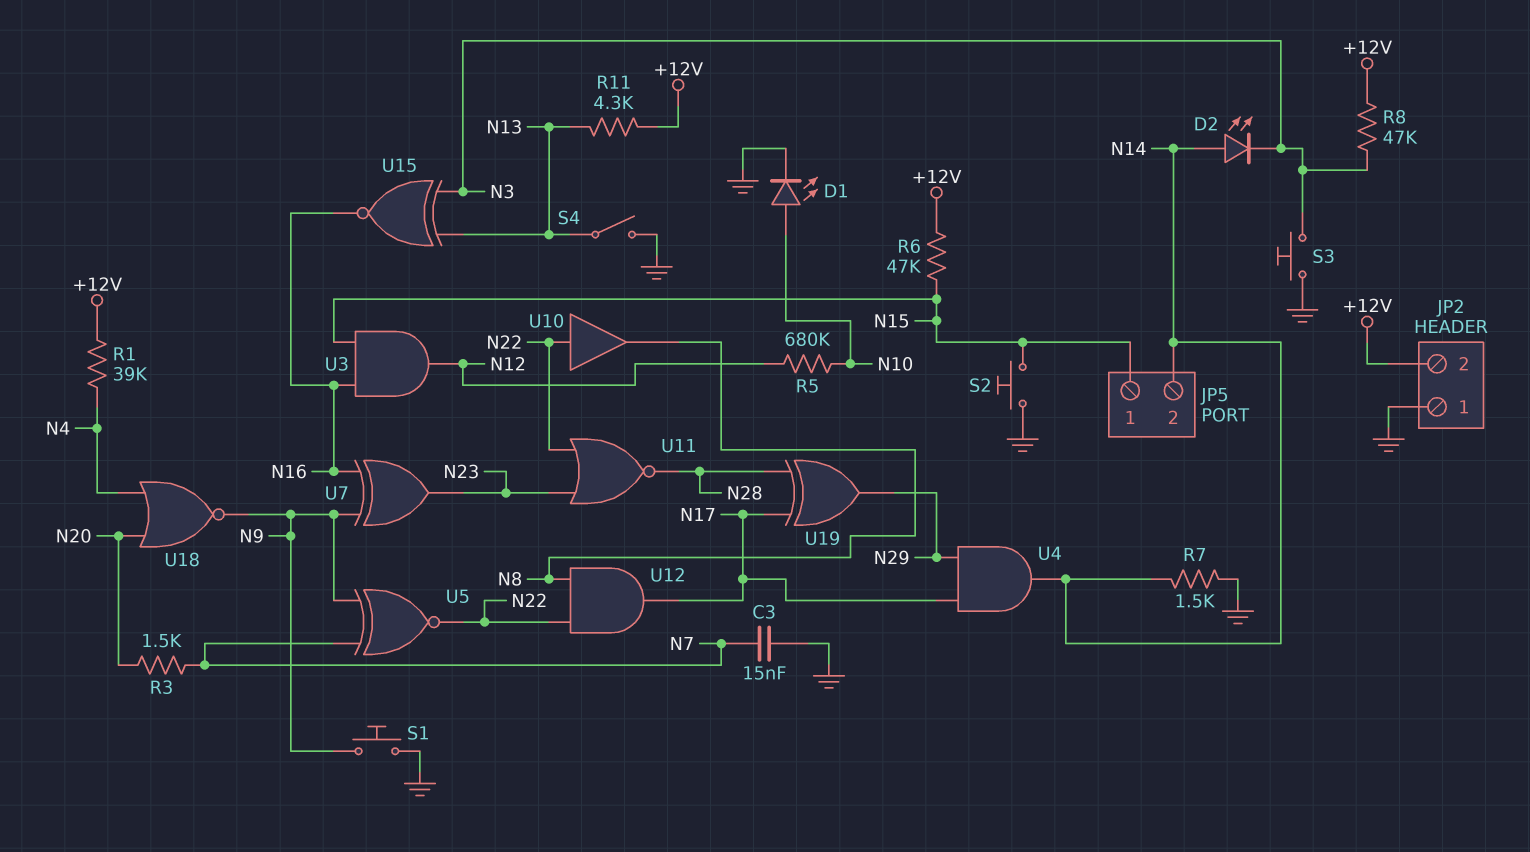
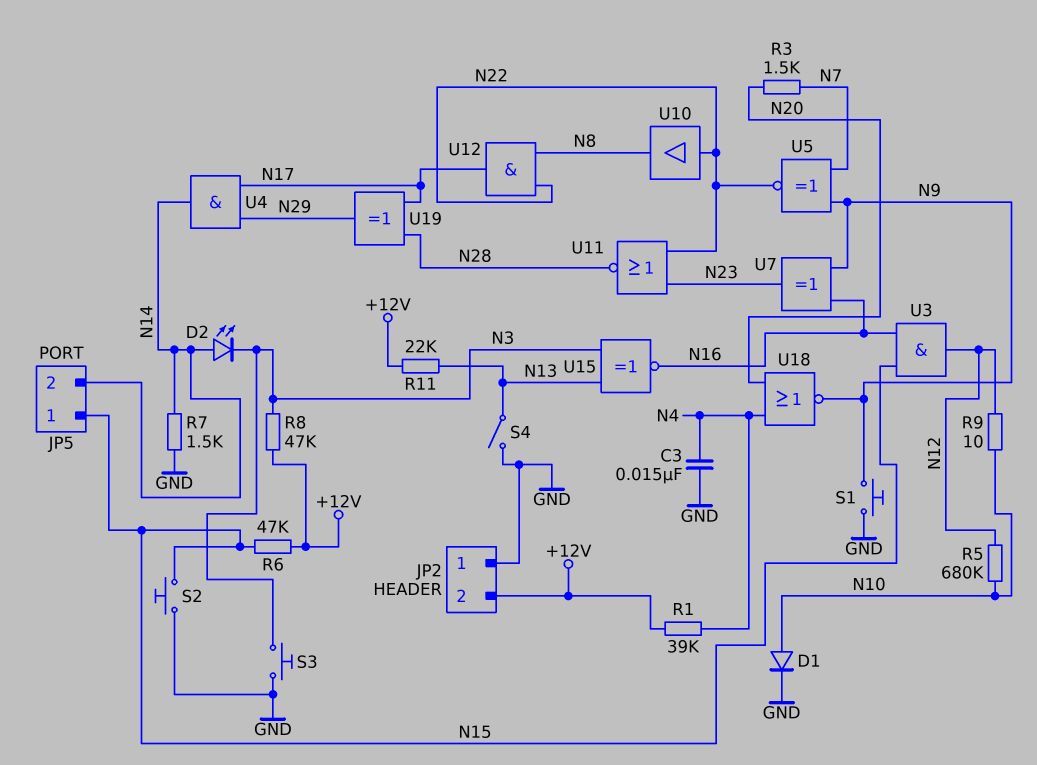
C3: 15nF (GND, N7) -> 15nF (GND, N4)
D1: LED (A N10, K GND) -> diode (A N10, K GND)
R9: none -> 10 (N10, N12)
R11: 4.3k (+12V, N13) -> 22k (+12V, N13)

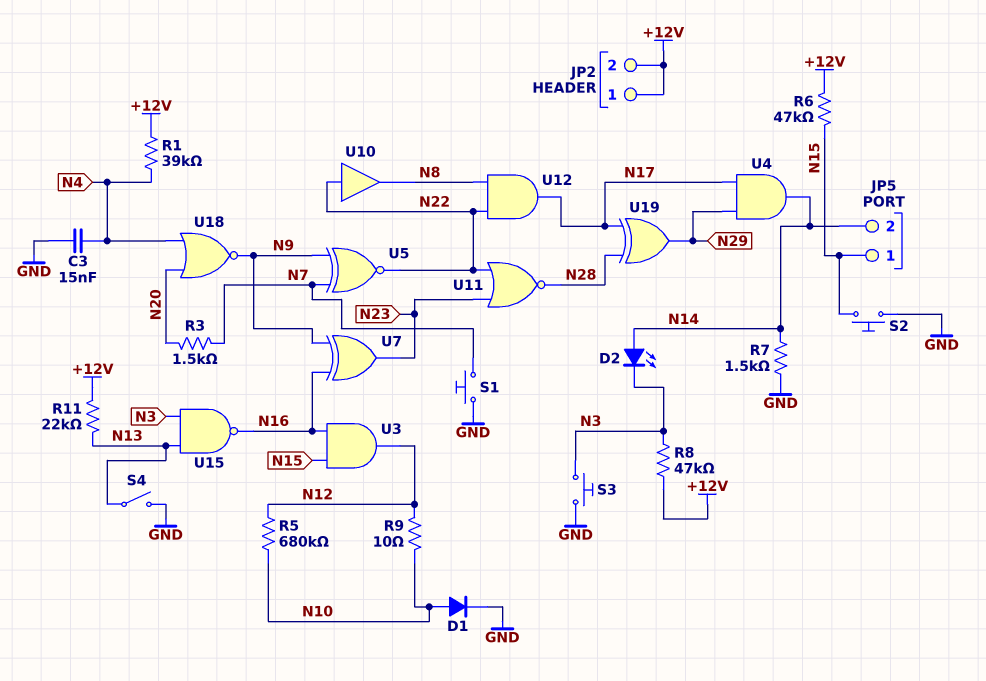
JP2 pin 1: GND -> +12V
S1: button (GND, N9) -> button (GND, N7)
U15: XNOR (in N3, in N13, out N16) -> NAND (in N3, in N13, out N16)

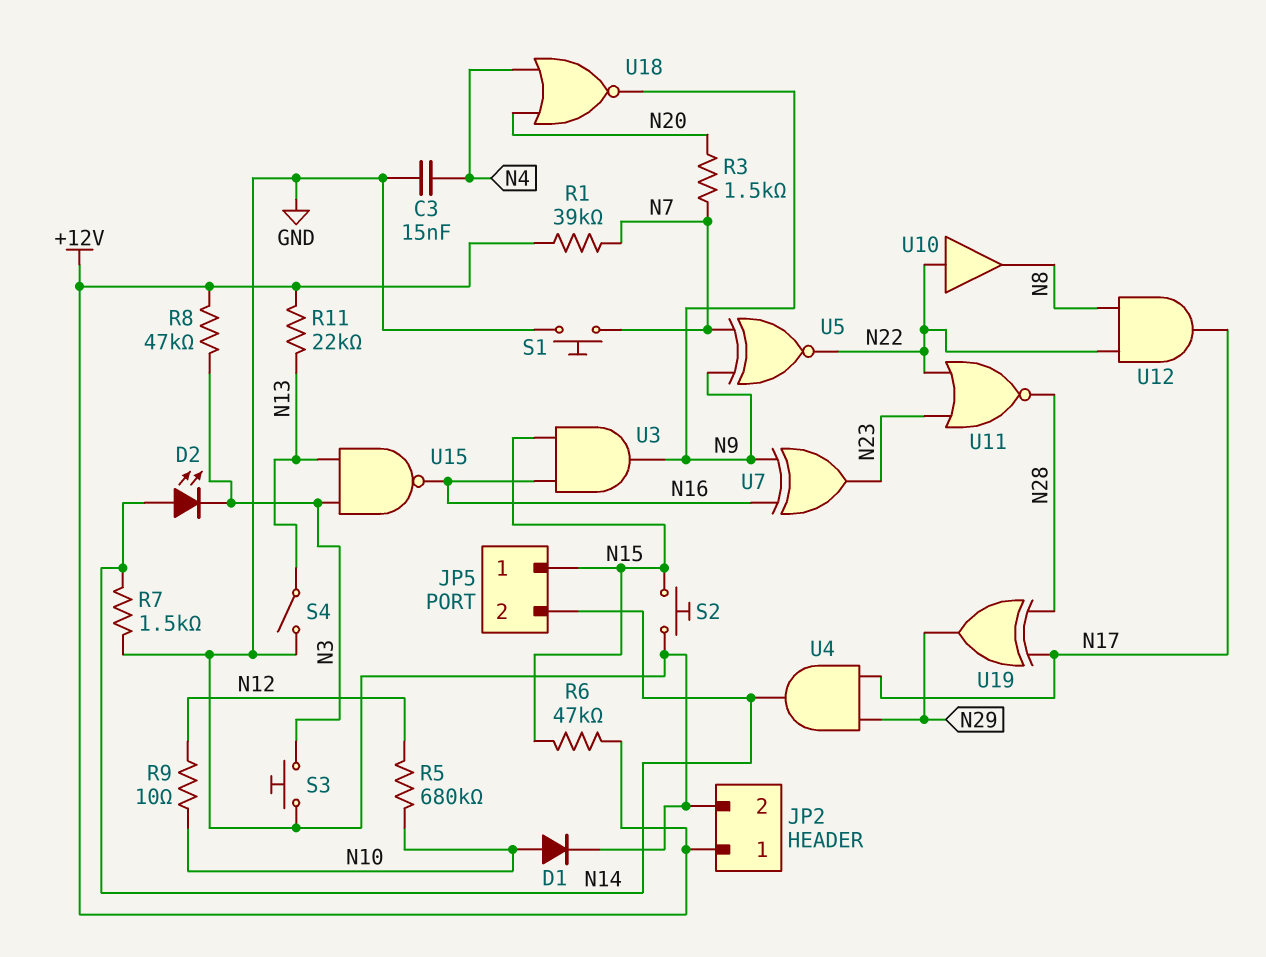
JP2 pin 2: +12V -> GND
R1: 39k (+12V, N4) -> 39k (+12V, N7)
U3: AND (in N15, in N16, out N12) -> AND (in N15, in N16, out N9)

